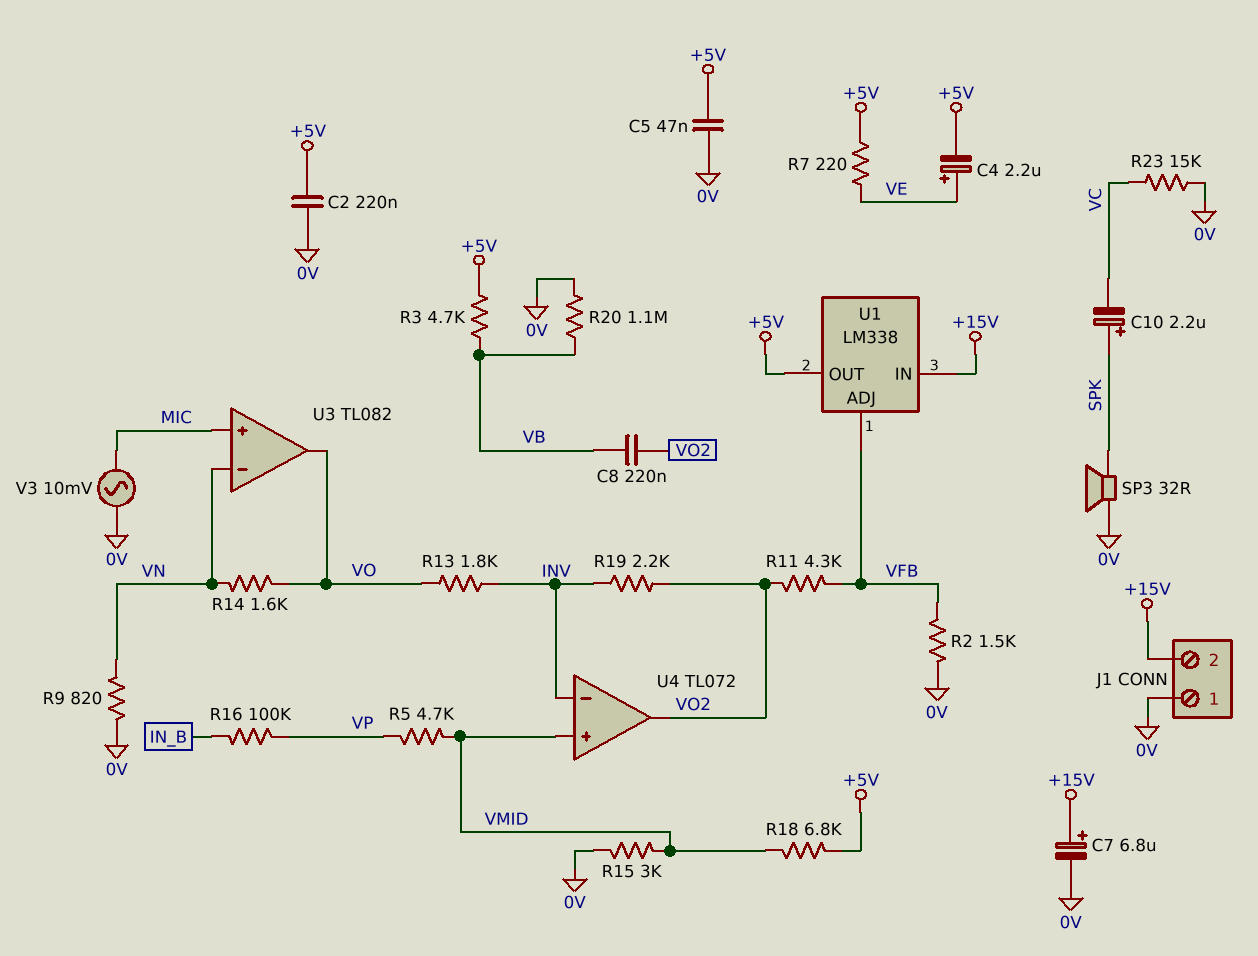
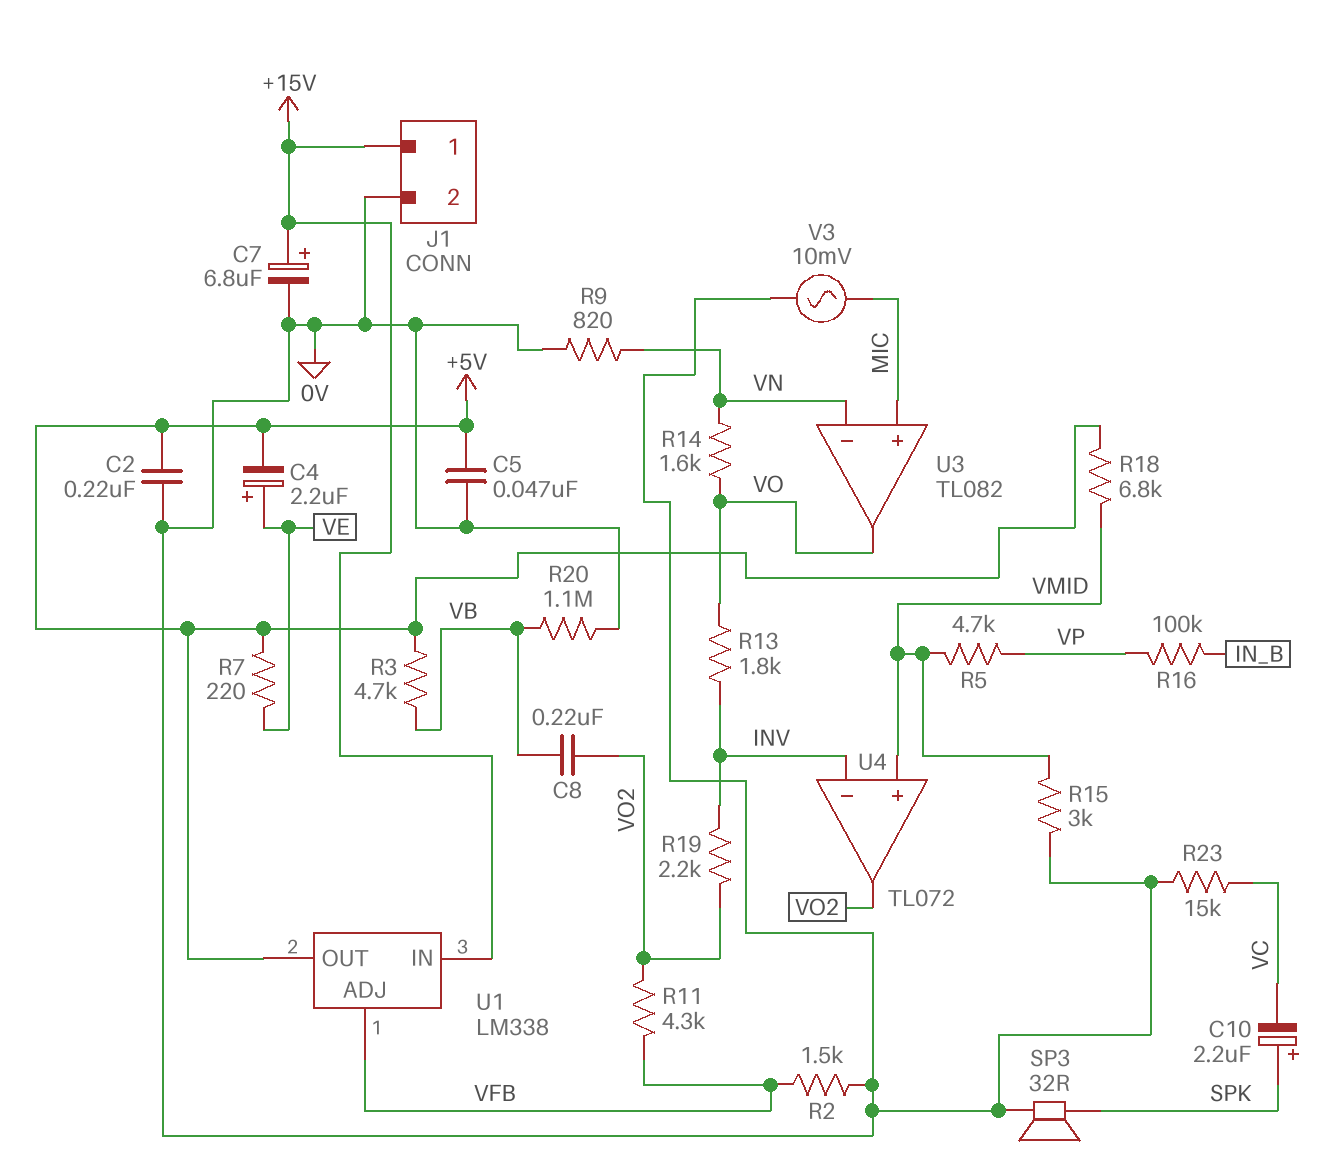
J1 pin 1: 0V -> +15V
J1 pin 2: +15V -> 0V

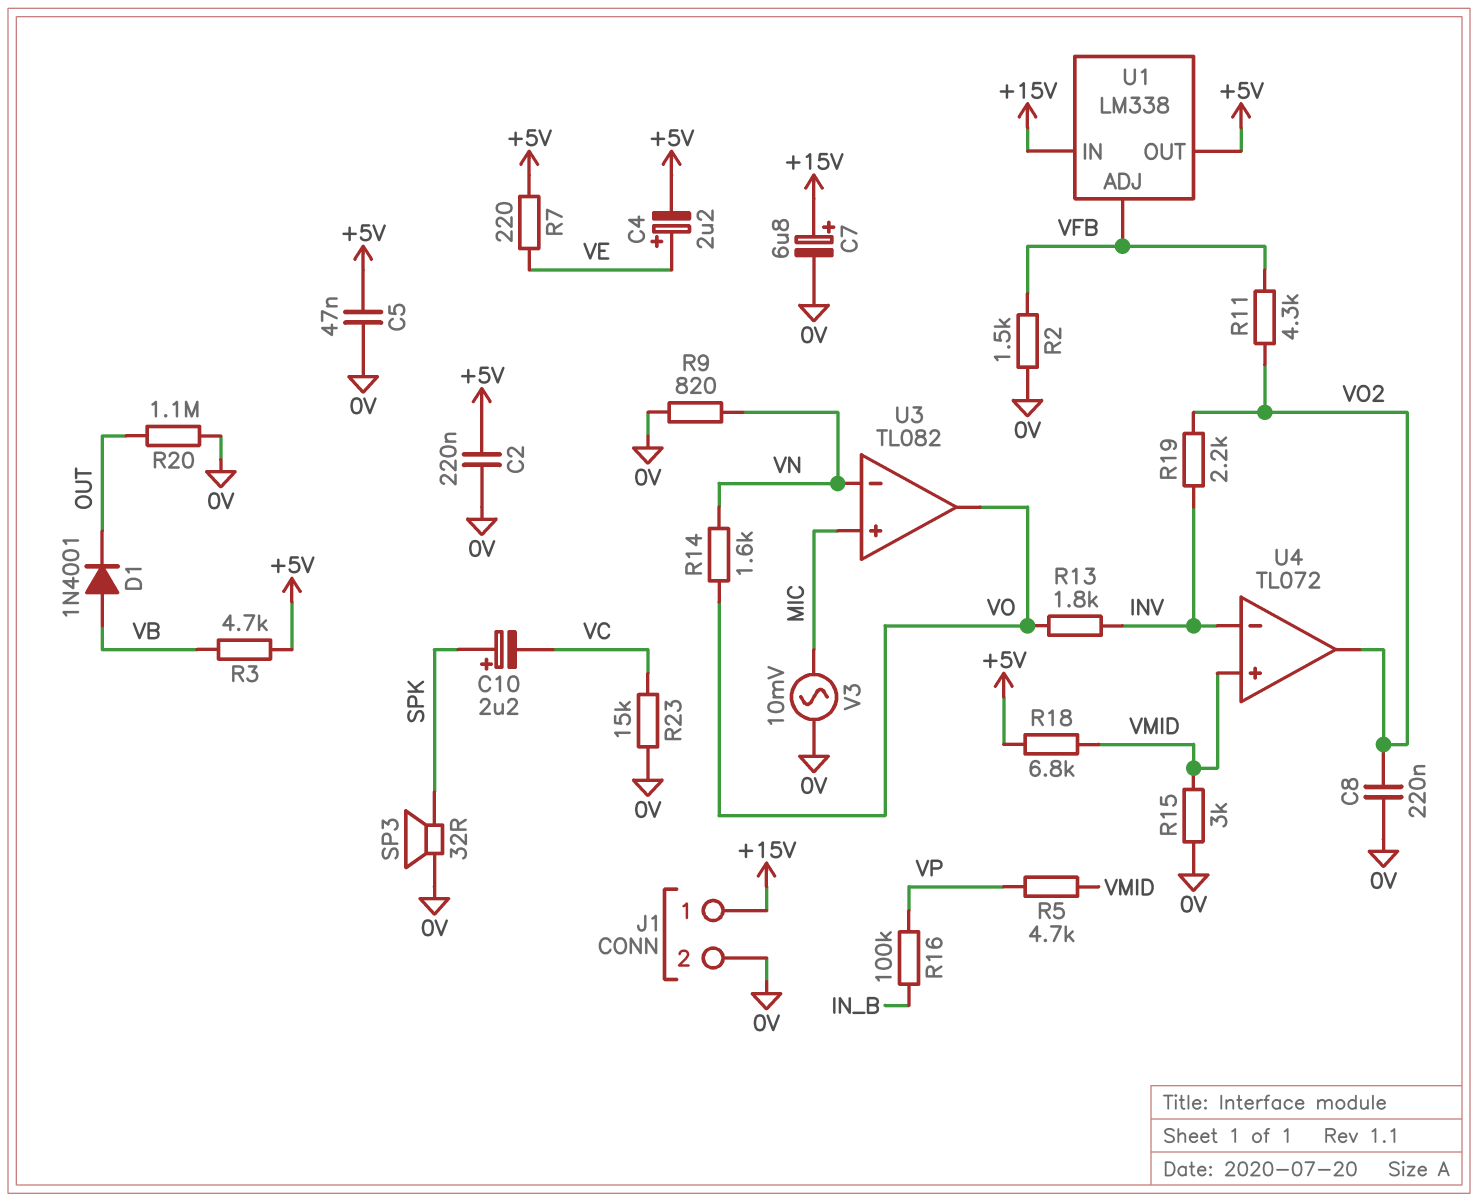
C8: 220nF (VB, VO2) -> 220nF (0V, VO2)
D1: none -> diode 1N4001 (A VB, K OUT)
R20: 1.1M (0V, VB) -> 1.1M (0V, OUT)

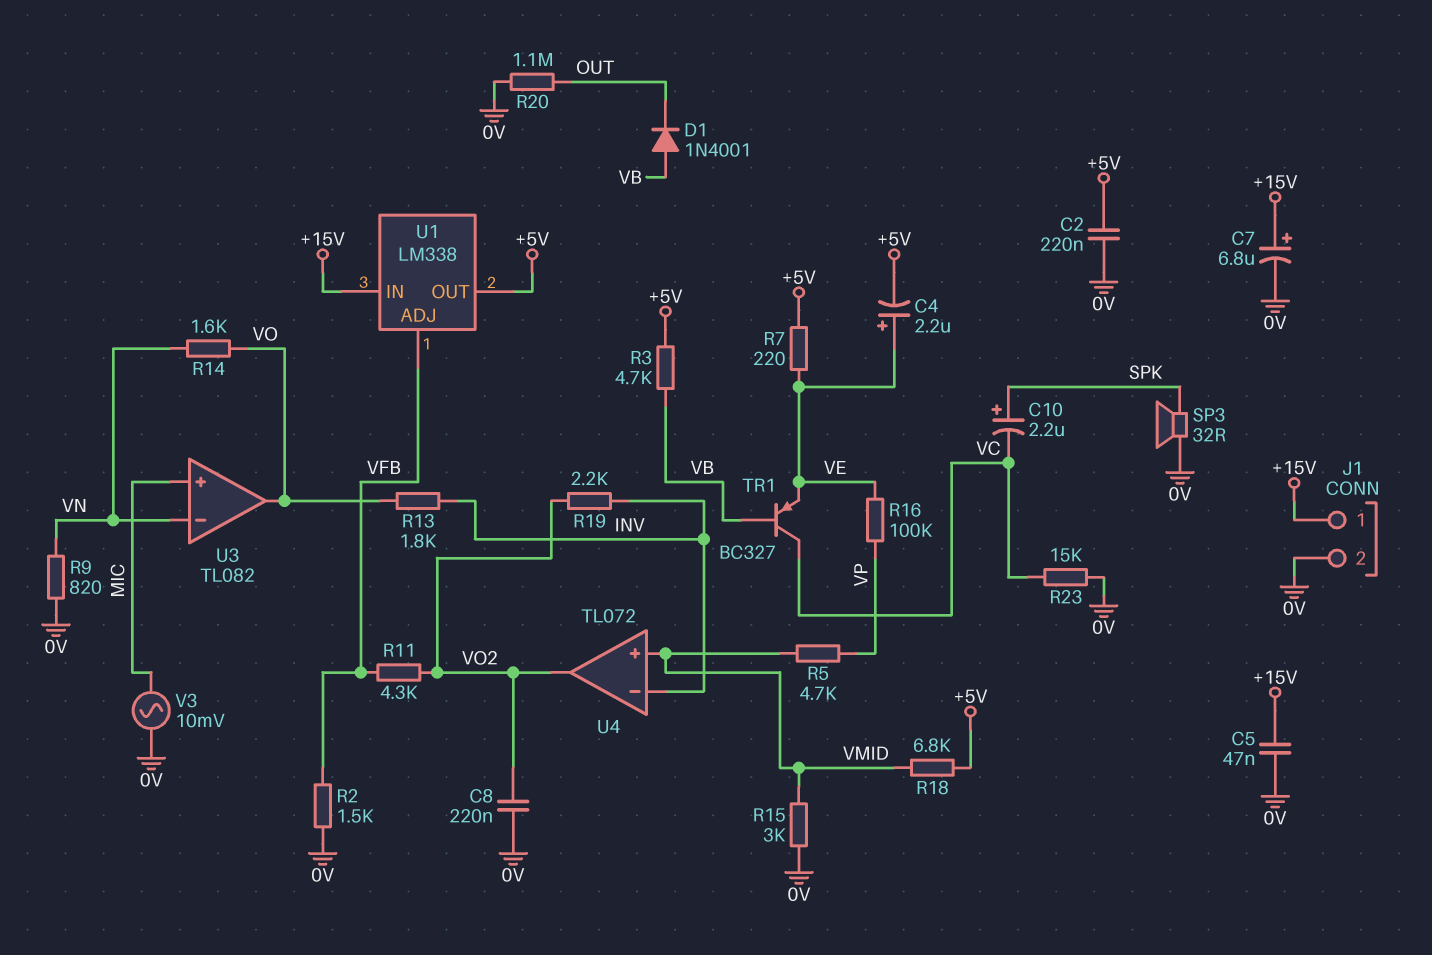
C5: 47nF (+5V, 0V) -> 47nF (+15V, 0V)
R16: 100k (IN_B, VP) -> 100k (VE, VP)
TR1: none -> PNP BC327 (B VB, C VC, E VE)

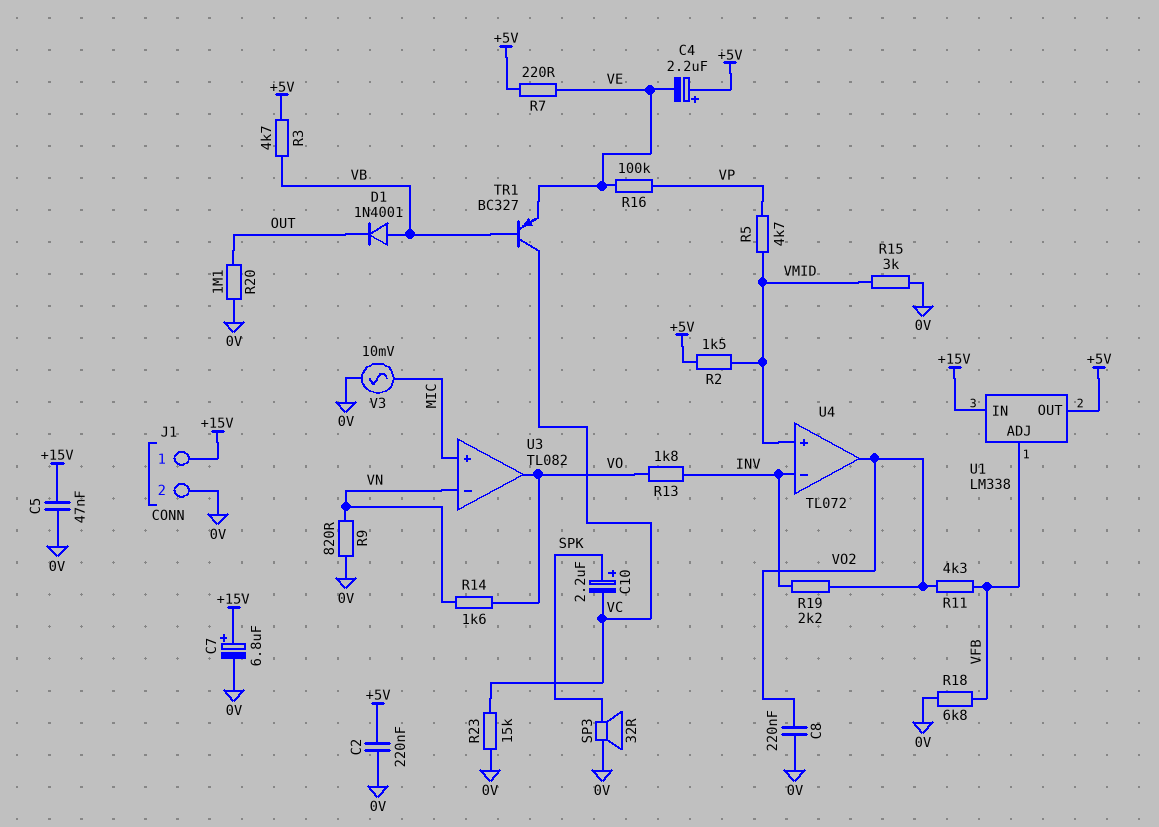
C4: 2.2uF (plus VE, minus +5V) -> 2.2uF (plus +5V, minus VE)
R2: 1.5k (0V, VFB) -> 1.5k (+5V, VMID)
R18: 6.8k (+5V, VMID) -> 6.8k (0V, VFB)

